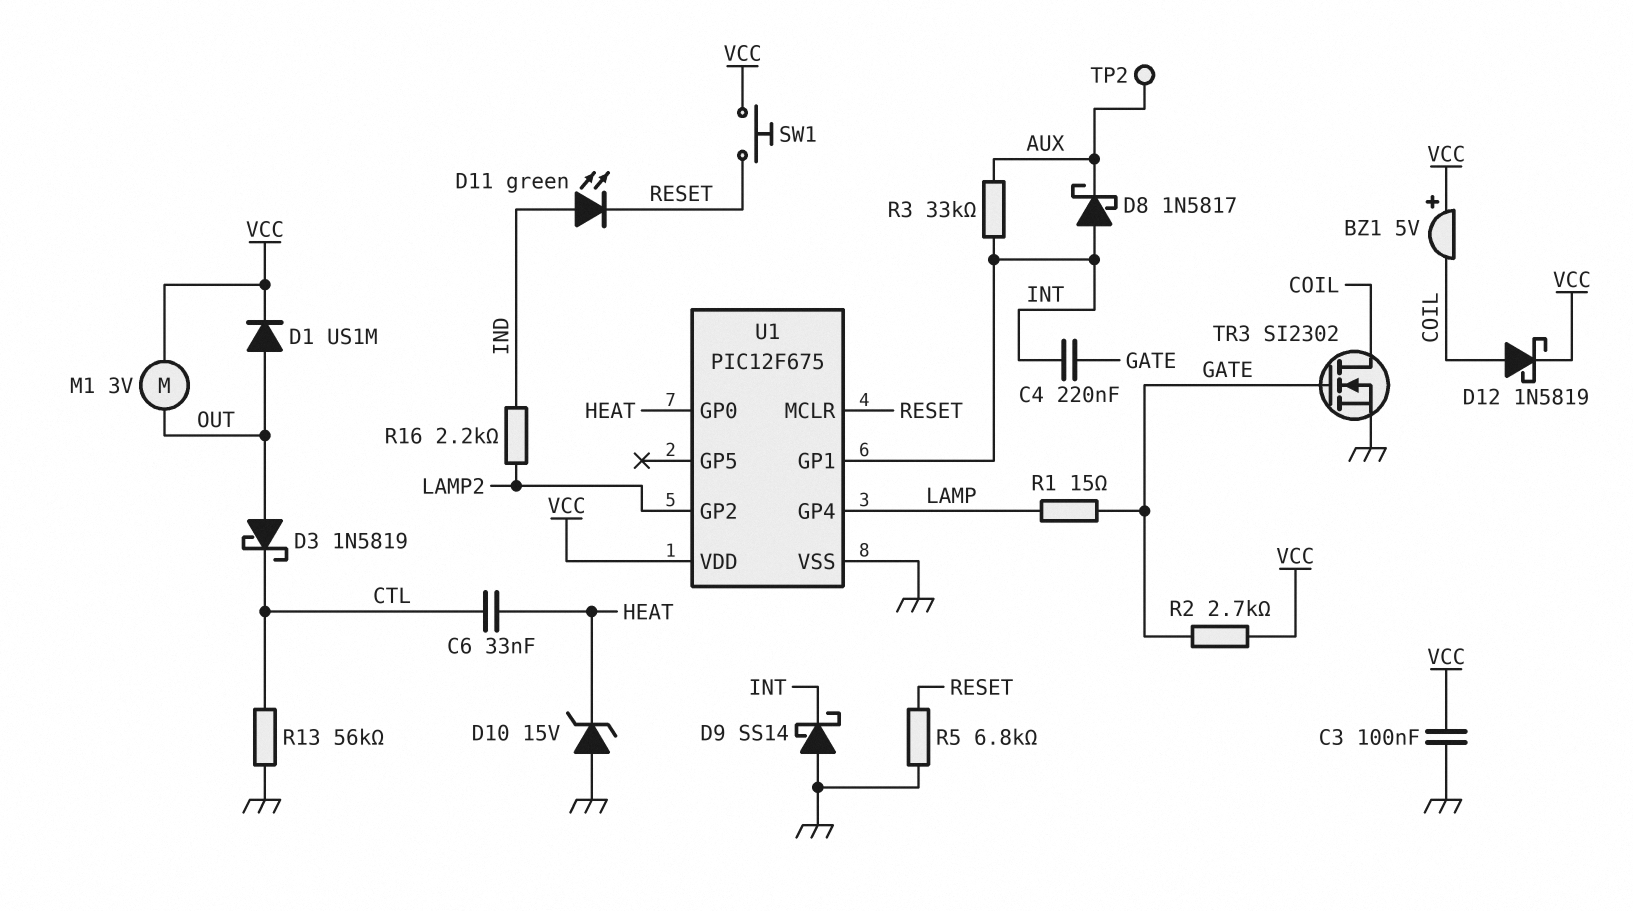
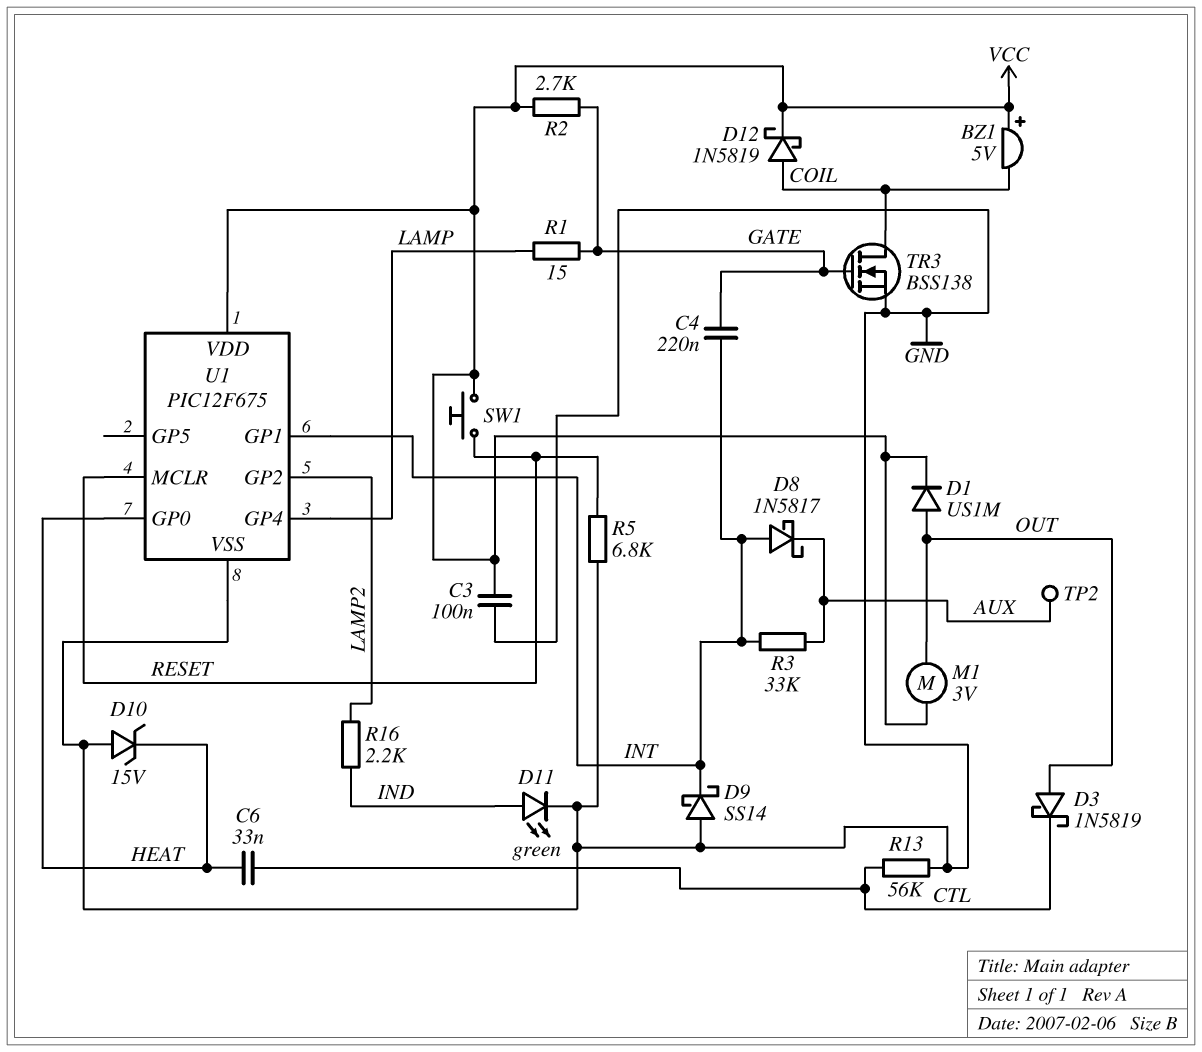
D11: LED green (A IND, K RESET) -> LED green (A IND, K GND)
TR3: NMOS SI2302 (G GATE, D COIL, S GND) -> NMOS BSS138 (G GATE, D COIL, S GND)

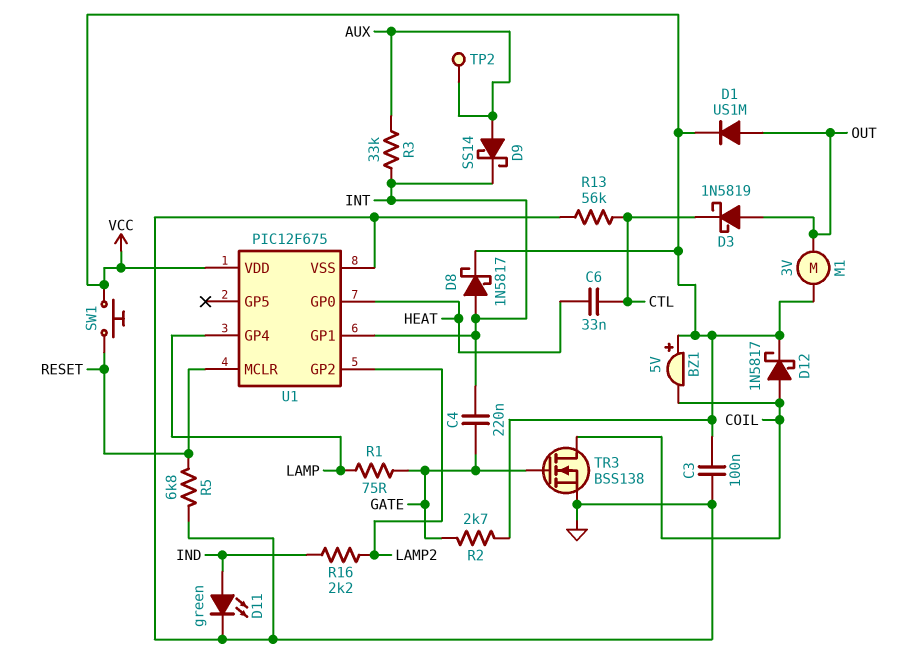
D8: schottky 1N5817 (A INT, K AUX) -> schottky 1N5817 (A INT, K VCC)
D9: schottky SS14 (A GND, K INT) -> schottky SS14 (A AUX, K INT)
D10: zener 15V (A GND, K HEAT) -> none
D12: schottky 1N5819 (A COIL, K VCC) -> schottky 1N5817 (A COIL, K VCC)
R1: 15 (GATE, LAMP) -> 75 (GATE, LAMP)

